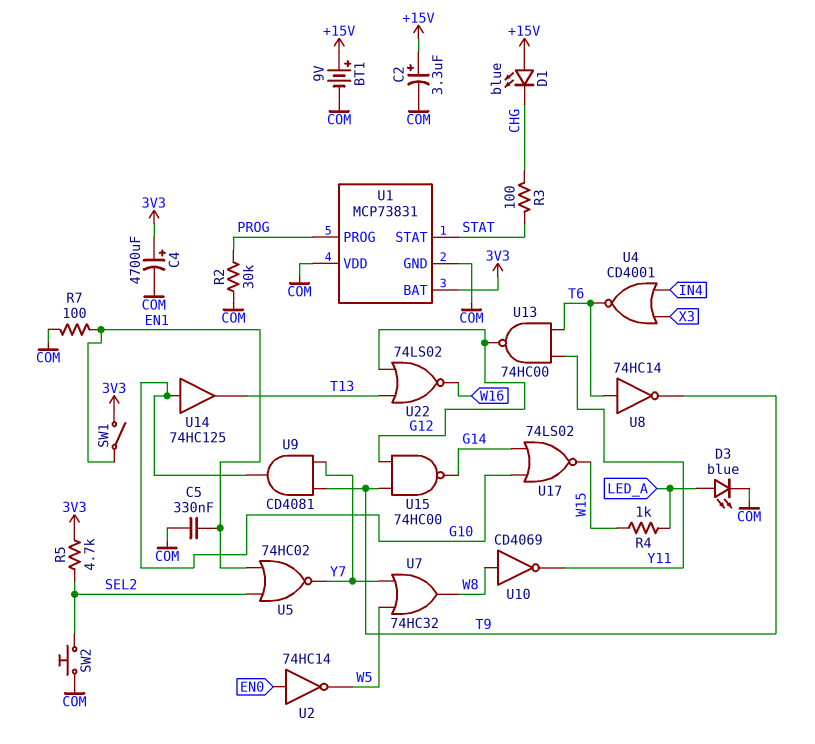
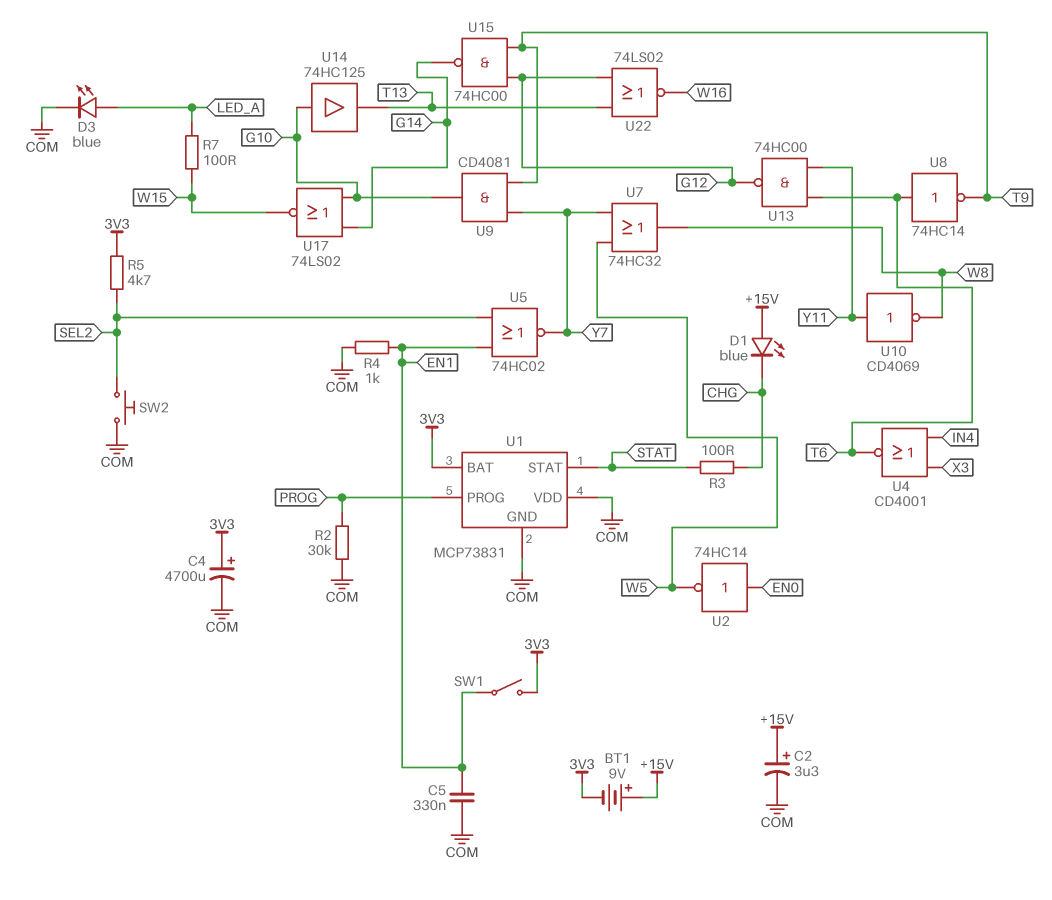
BT1: 9V (plus +15V, minus COM) -> 9V (plus +15V, minus 3V3)
R4: 1k (LED_A, W15) -> 1k (COM, EN1)
R7: 100 (COM, EN1) -> 100 (LED_A, W15)
U10: NOT CD4069 (in W8, out Y11) -> NOT CD4069 (in Y11, out W8)

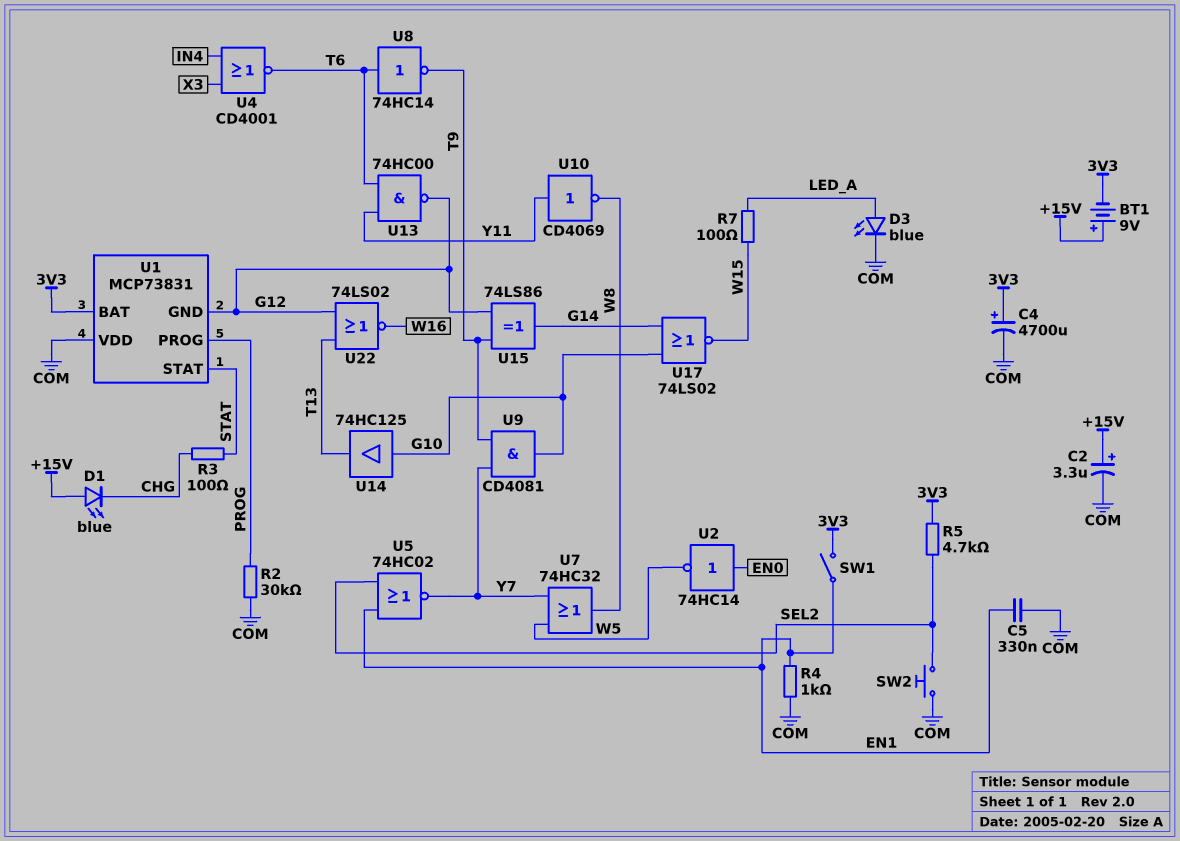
U1 pin GND: COM -> G12
U15: NAND 74HC00 (in G12, in T9, out G14) -> XOR 74LS86 (in G12, in T9, out G14)

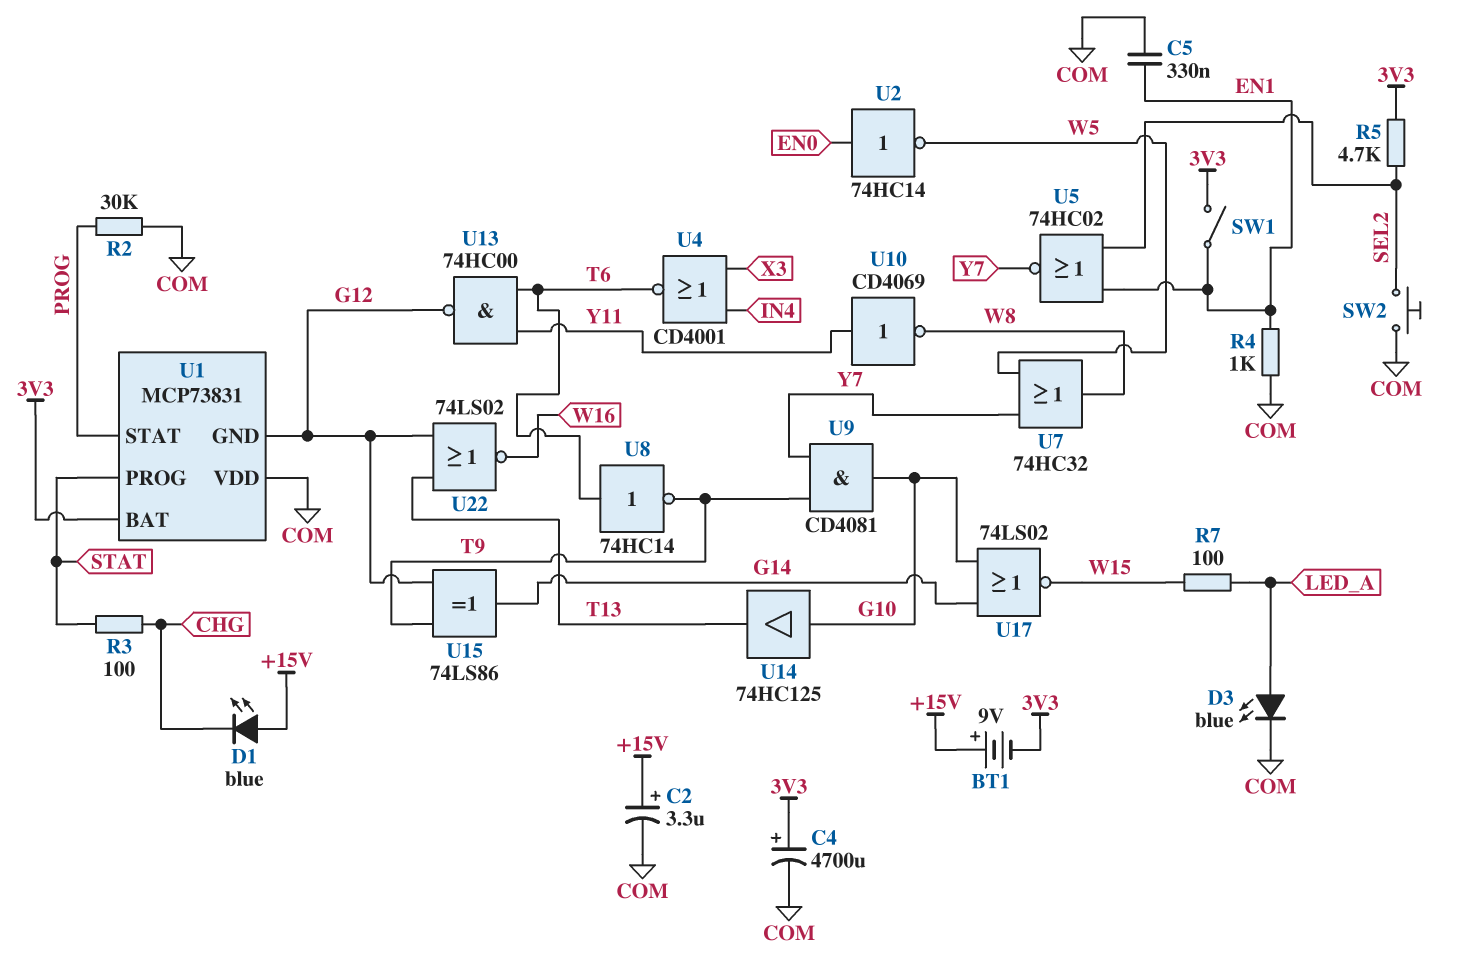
U1 pin PROG: PROG -> STAT
U1 pin STAT: STAT -> PROG

